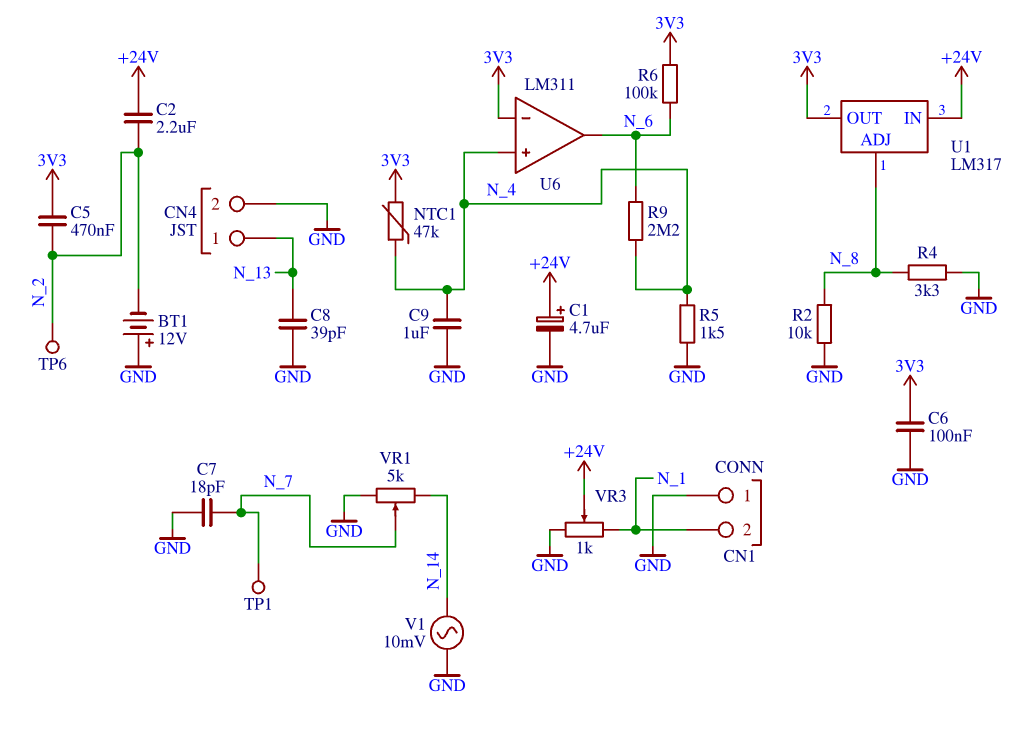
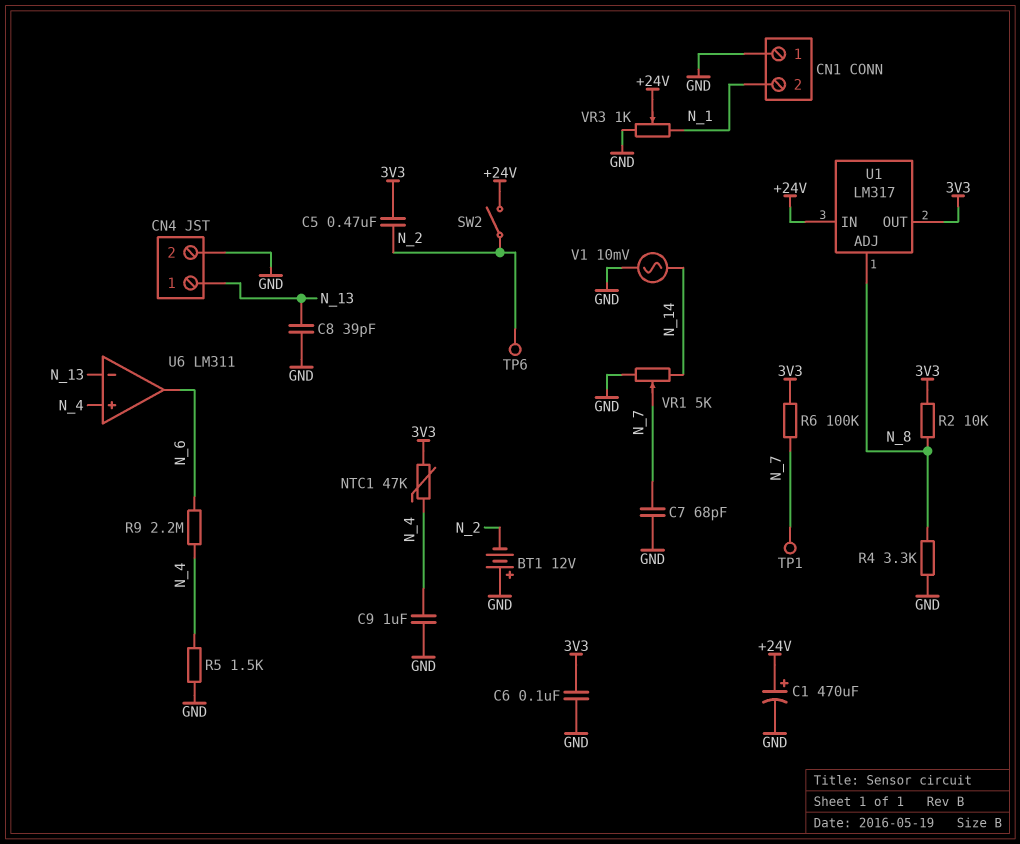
C1: 4.7uF (plus +24V, minus GND) -> 470uF (plus +24V, minus GND)
C2: 2.2uF (+24V, N_2) -> none
C7: 18pF (GND, N_7) -> 68pF (GND, N_7)
R2: 10k (GND, N_8) -> 10k (3V3, N_8)
R6: 100k (3V3, N_6) -> 100k (3V3, N_7)
SW2: none -> switch (+24V, N_2)
U6 pin in-: 3V3 -> N_13

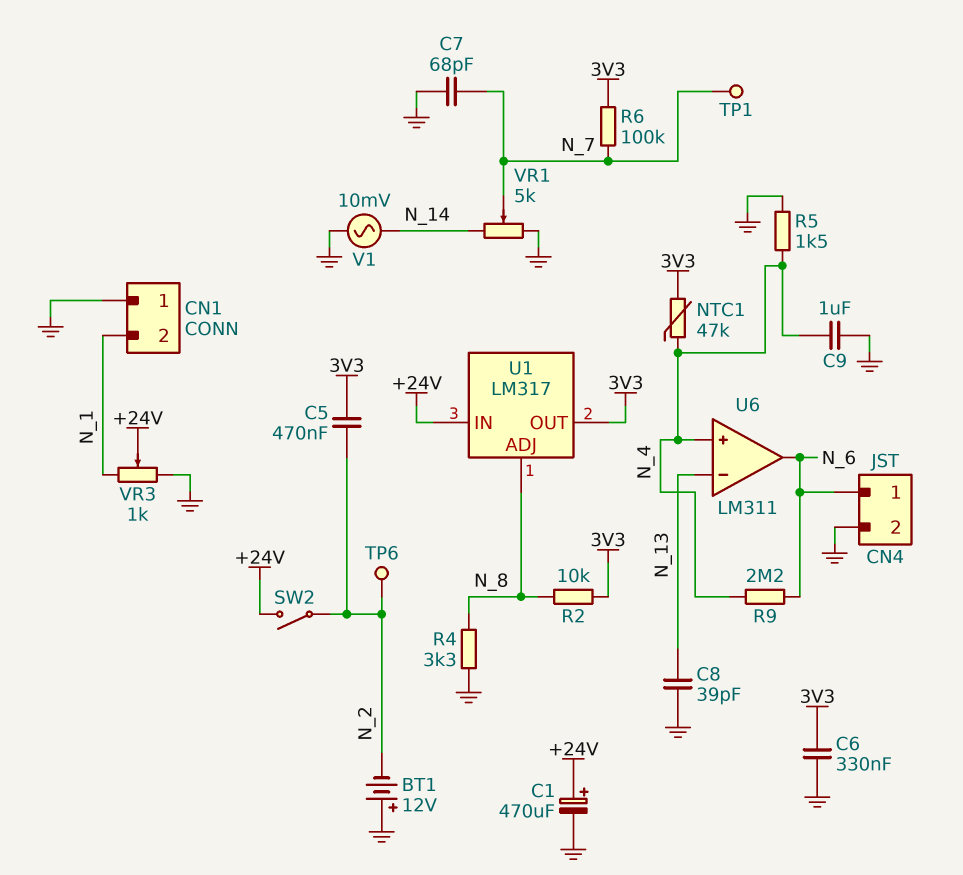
C6: 100nF (3V3, GND) -> 330nF (3V3, GND)
CN4 pin 1: N_13 -> N_6

